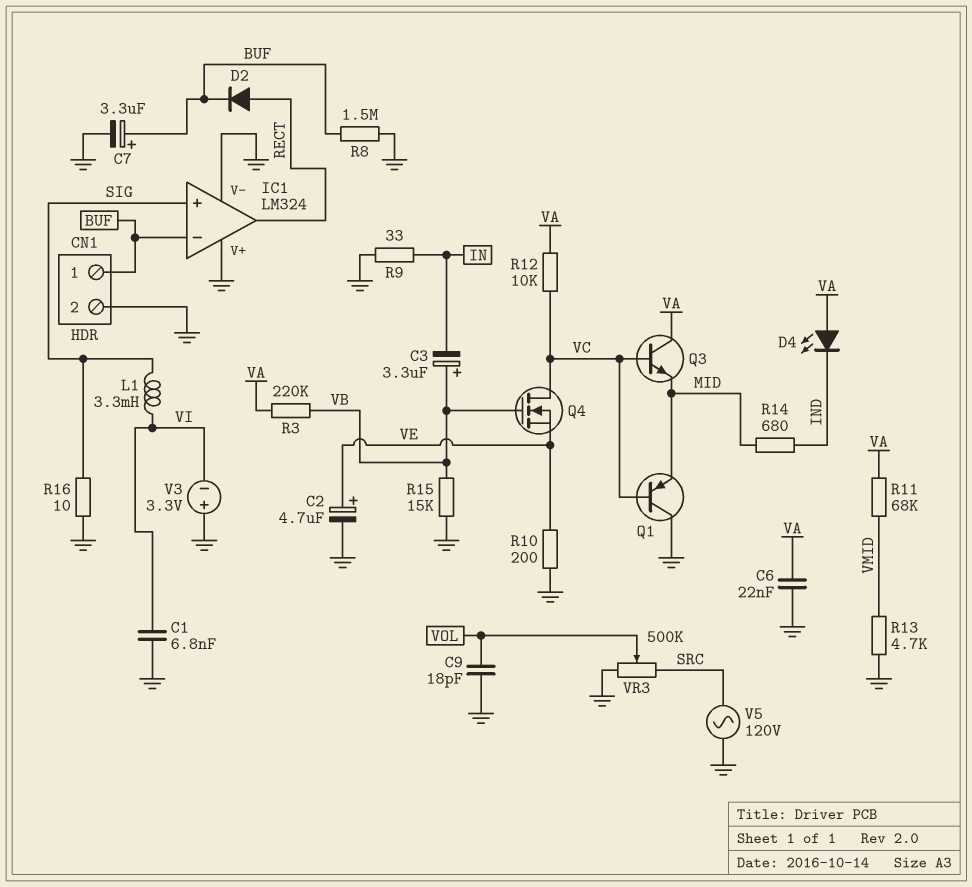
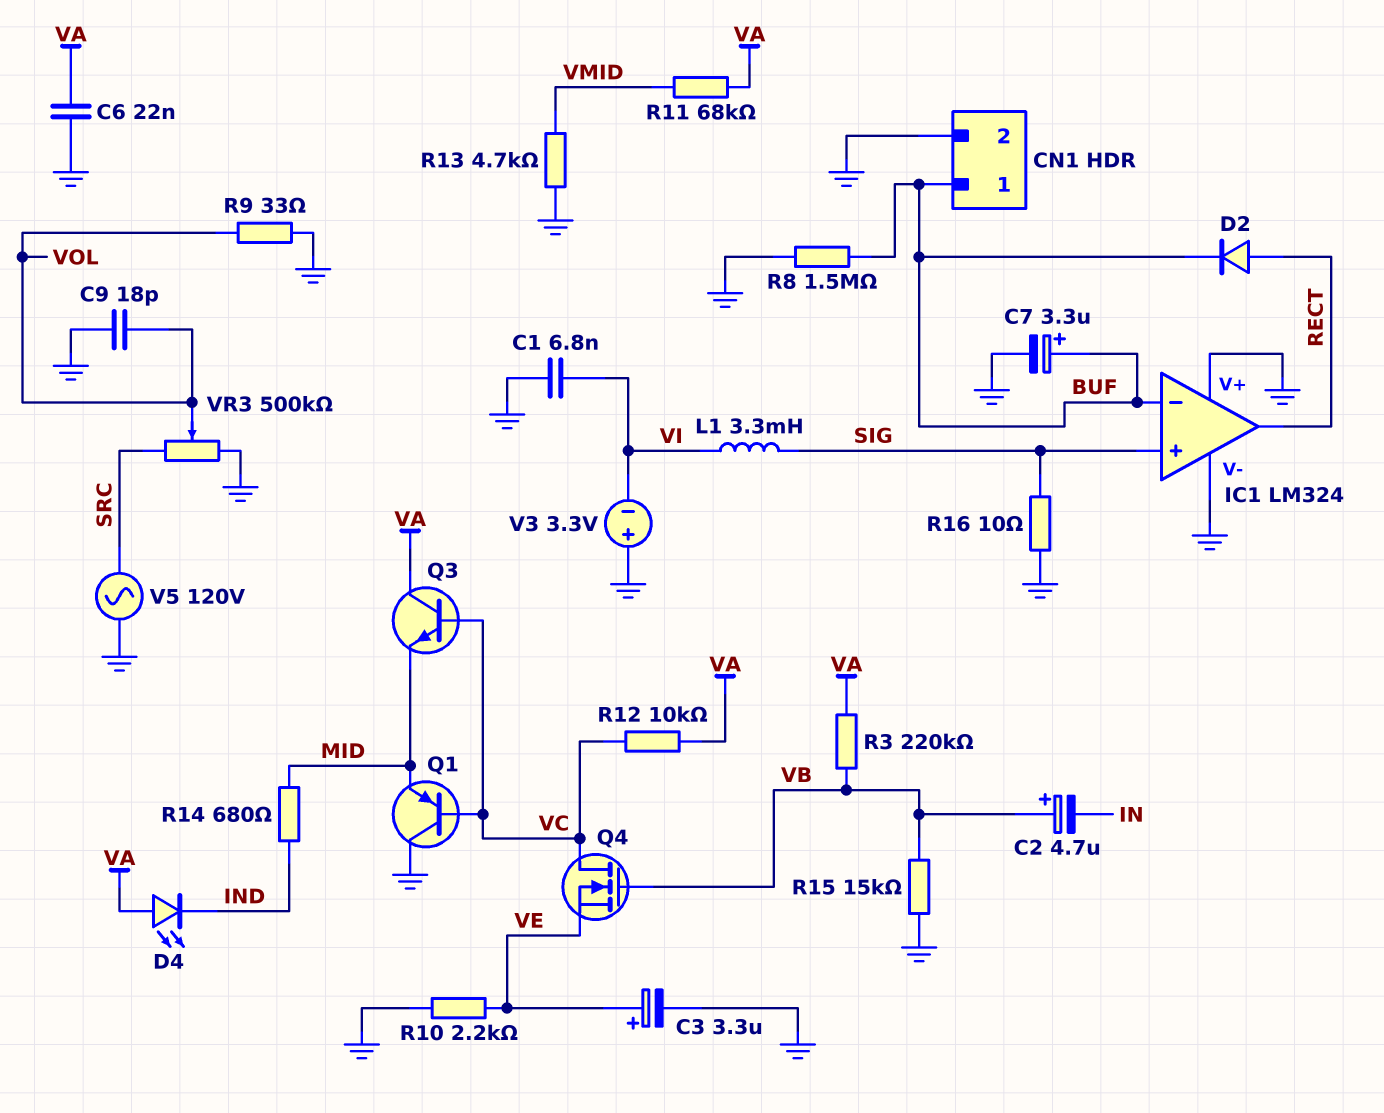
C2: 4.7uF (plus VE, minus GND) -> 4.7uF (plus VB, minus IN)
C3: 3.3uF (plus VB, minus IN) -> 3.3uF (plus VE, minus GND)
R9: 33 (GND, IN) -> 33 (GND, VOL)
R10: 200 (GND, VE) -> 2.2k (GND, VE)

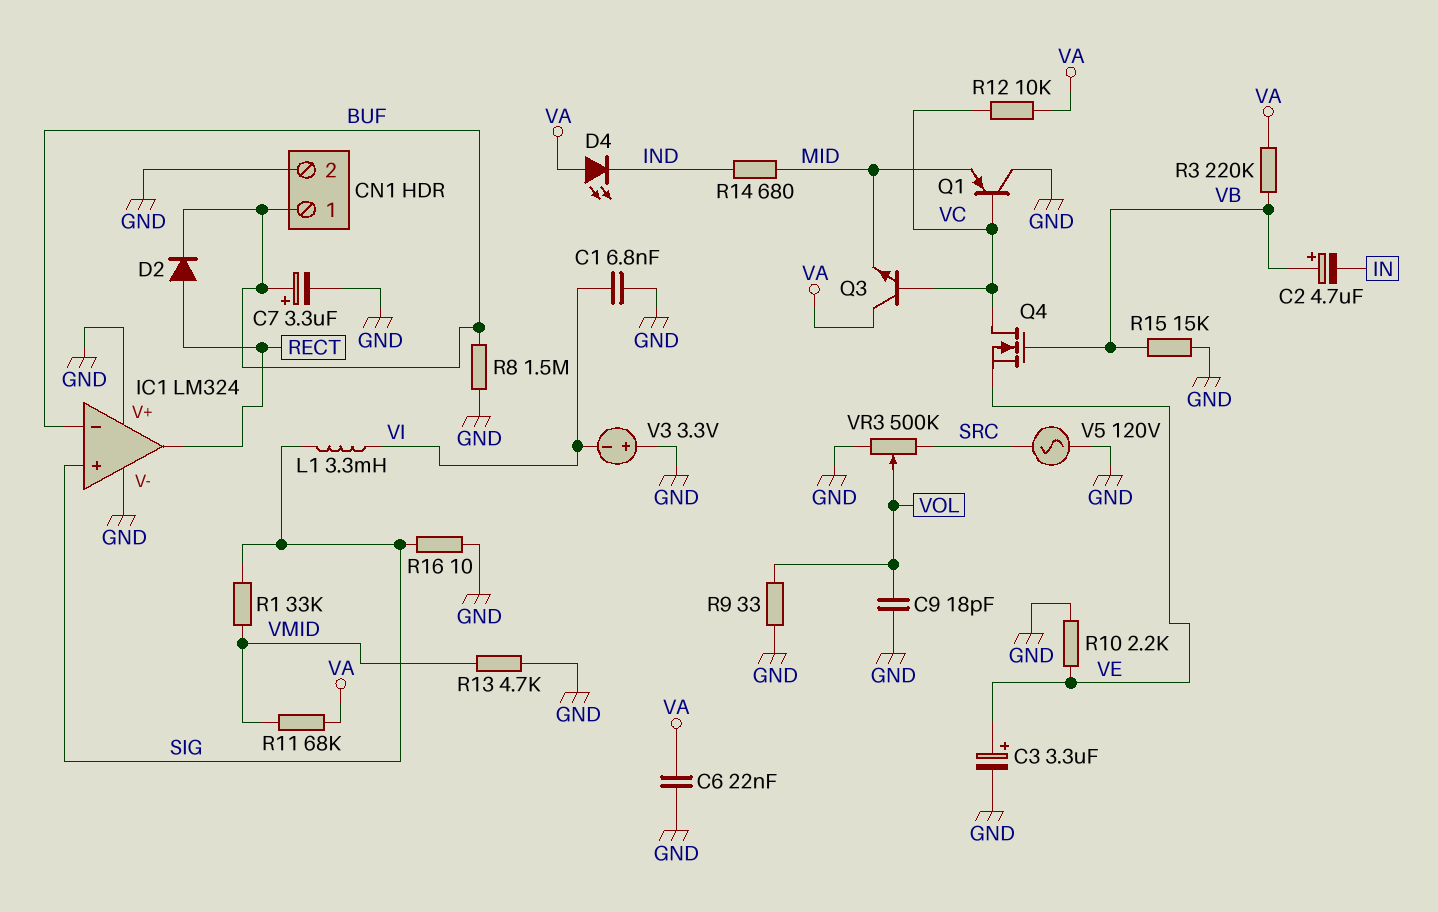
R1: none -> 33k (SIG, VMID)

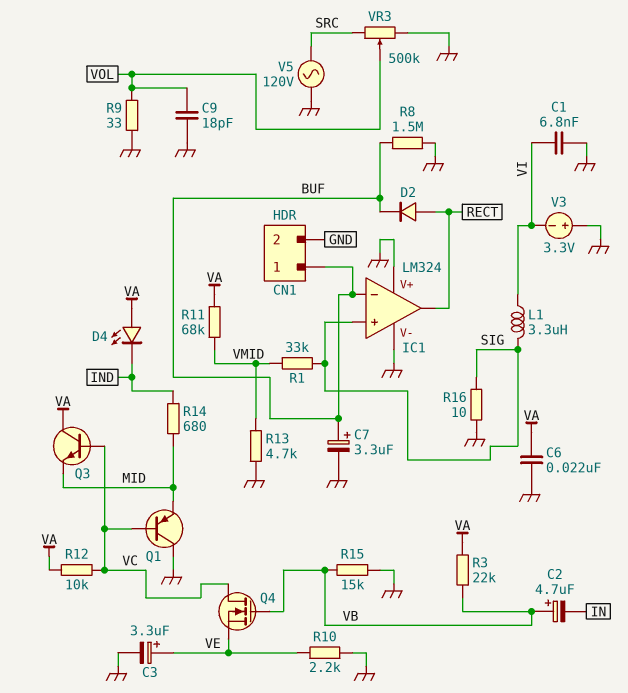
L1: 3.3mH (SIG, VI) -> 3.3uH (SIG, VI)
R3: 220k (VA, VB) -> 22k (VA, VB)

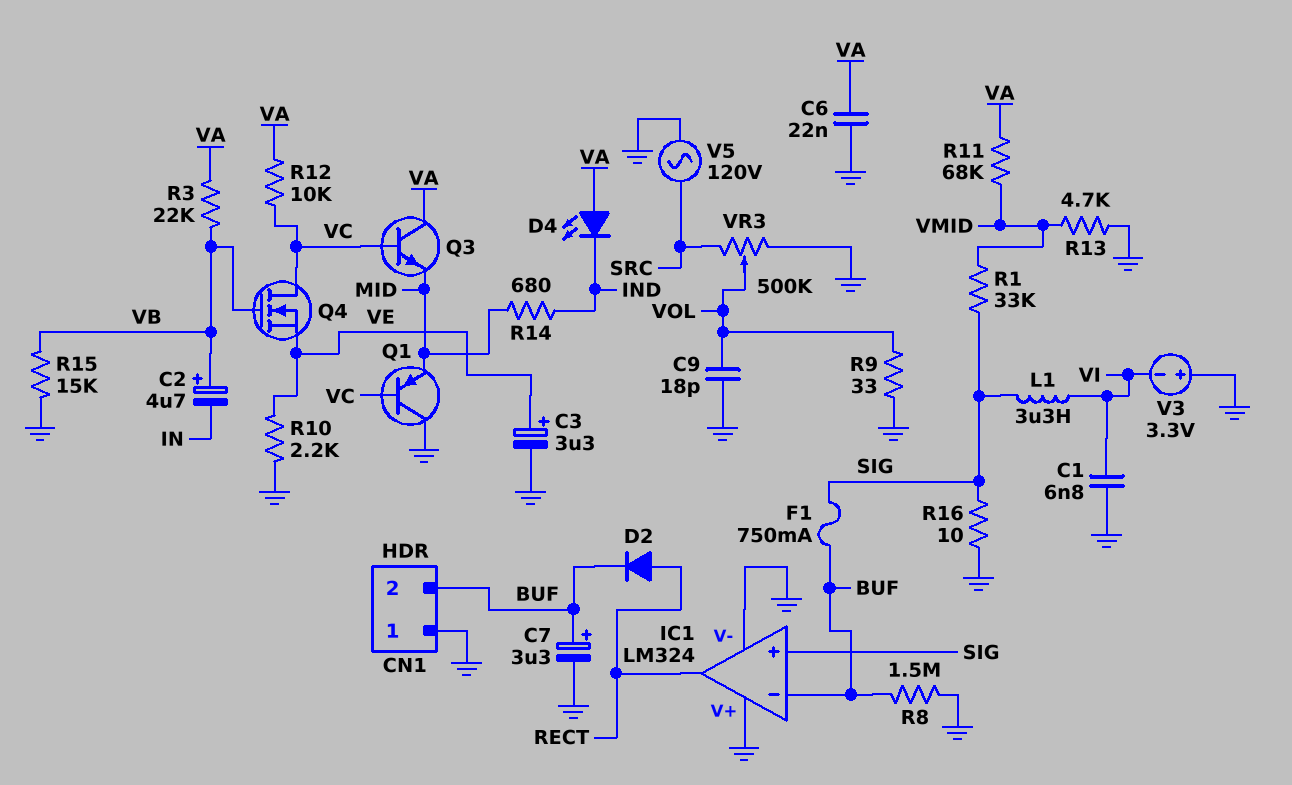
CN1 pin 1: BUF -> GND
CN1 pin 2: GND -> BUF
F1: none -> 750mA (BUF, SIG)

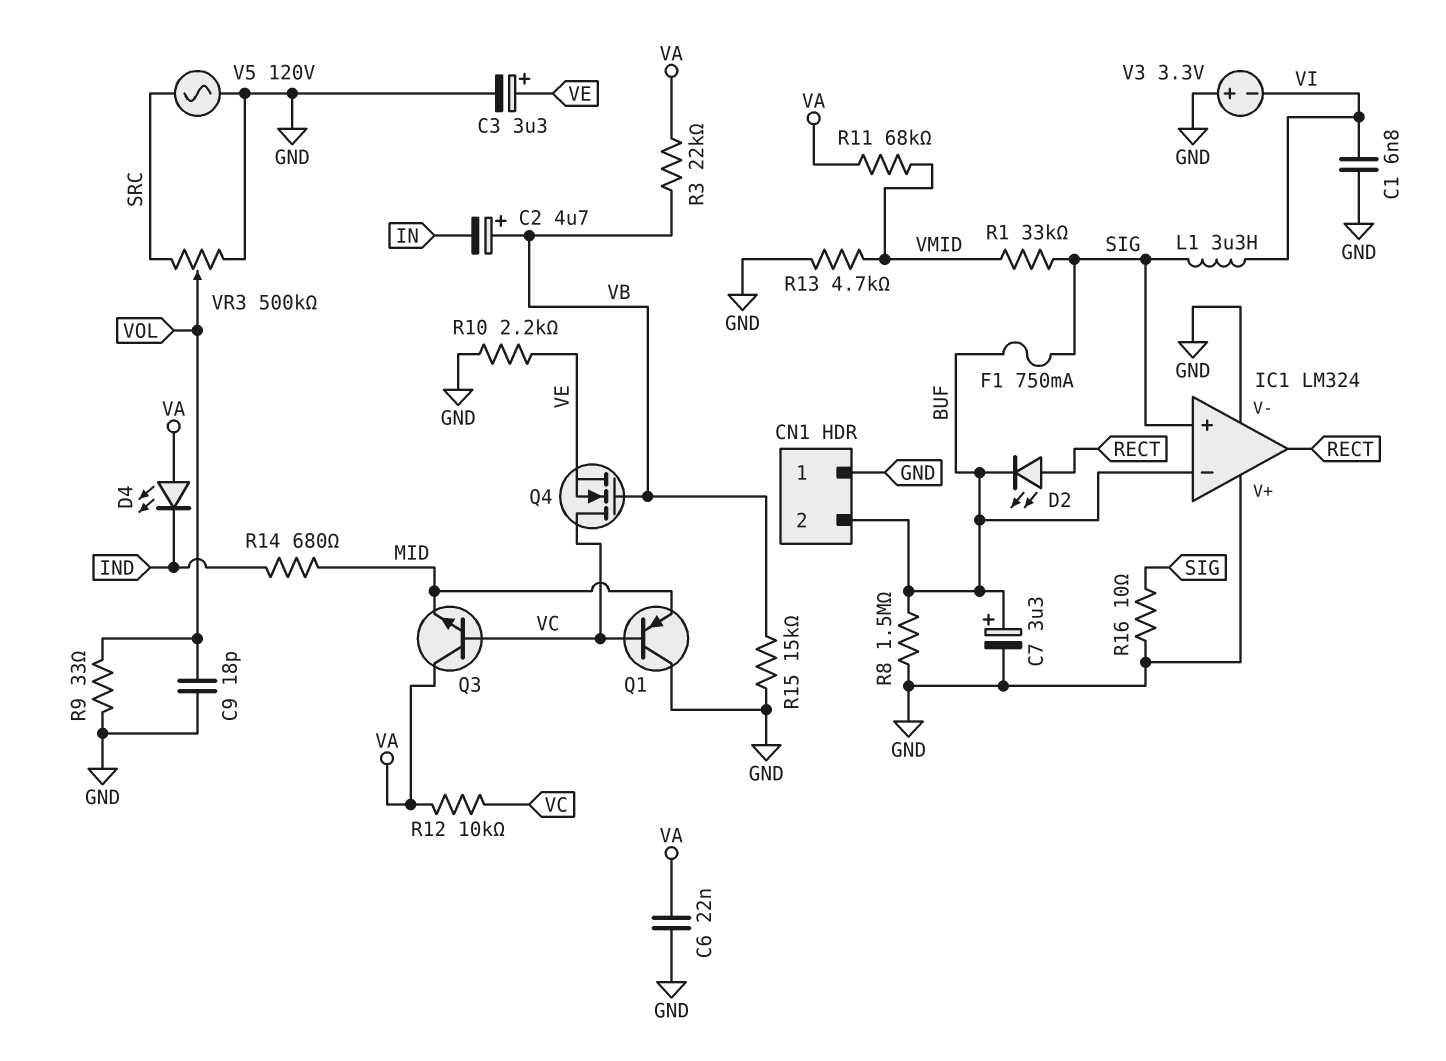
D2: diode (A RECT, K BUF) -> LED (A RECT, K BUF)

